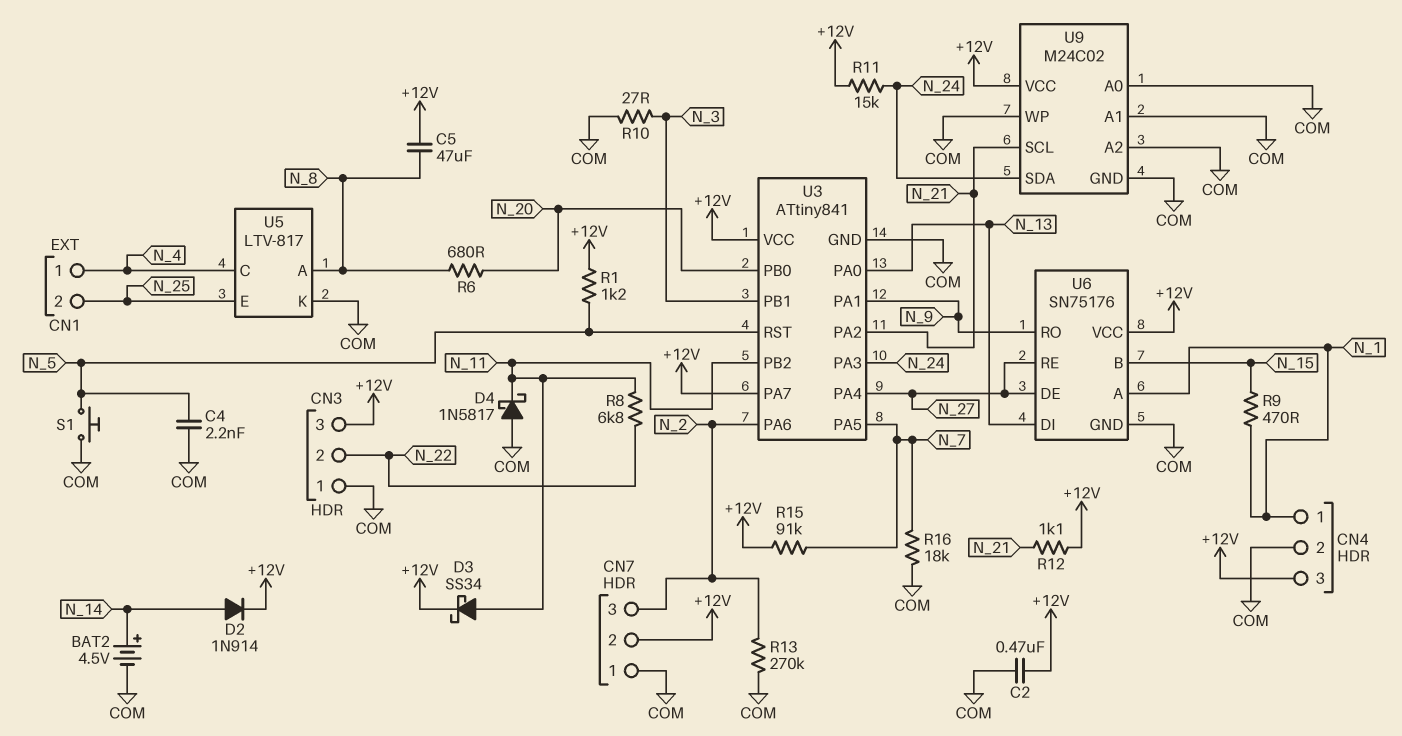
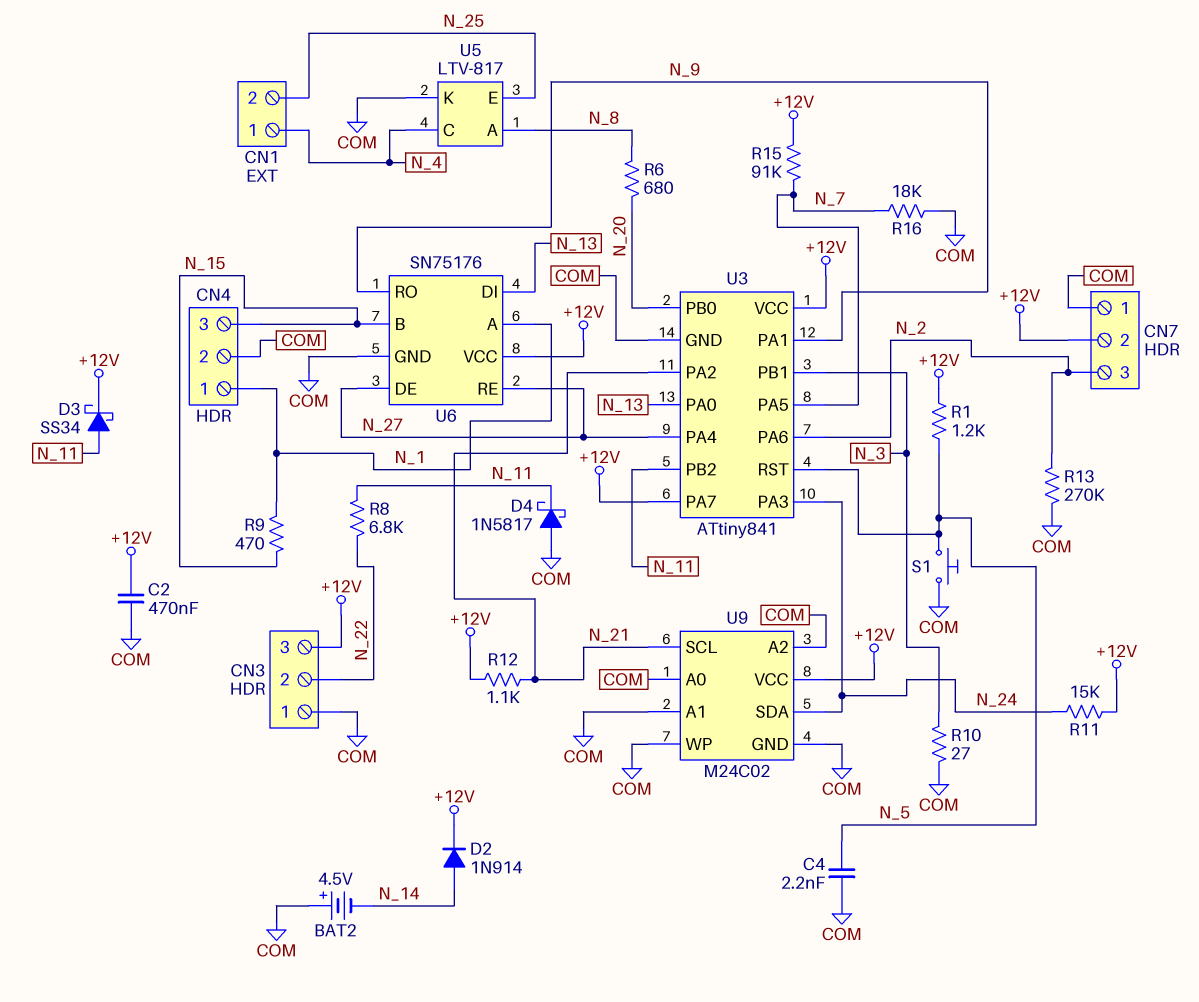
BAT2: 4.5V (plus N_14, minus COM) -> 4.5V (plus COM, minus N_14)
C5: 47uF (+12V, N_8) -> none
CN4 pin 3: +12V -> N_15

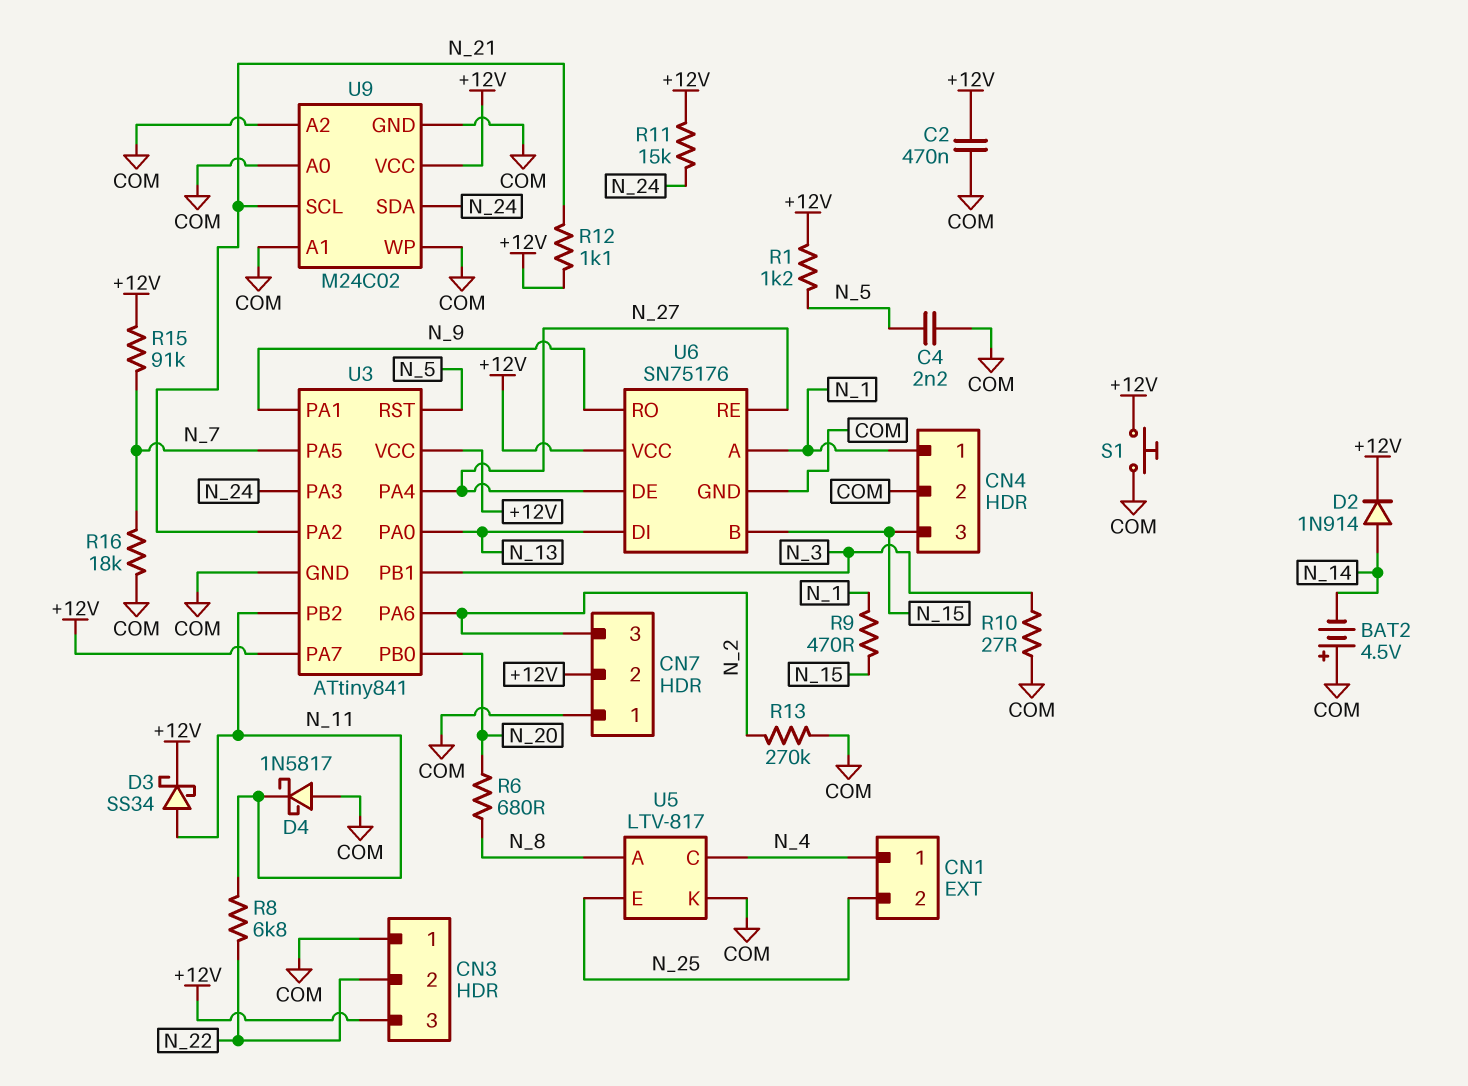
S1: button (COM, N_5) -> button (+12V, COM)

